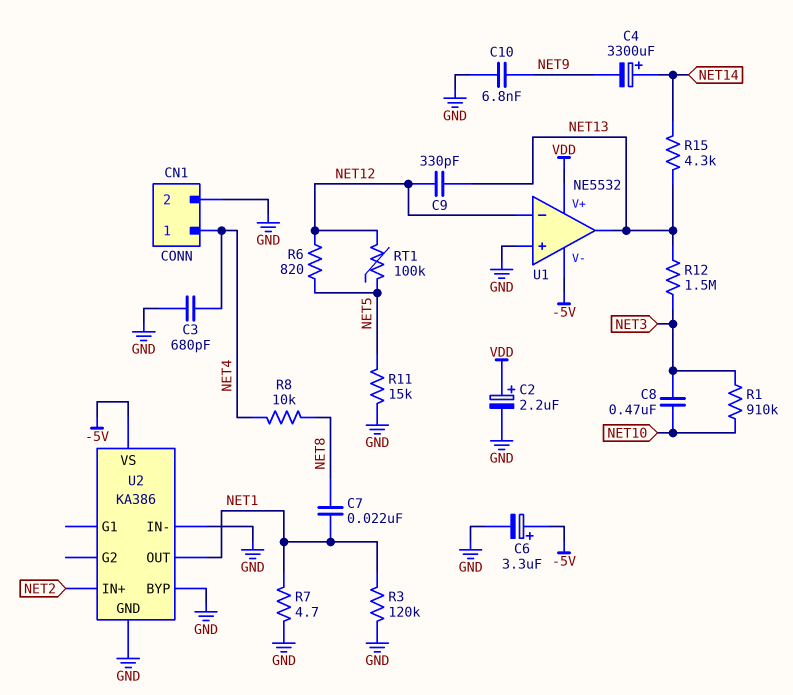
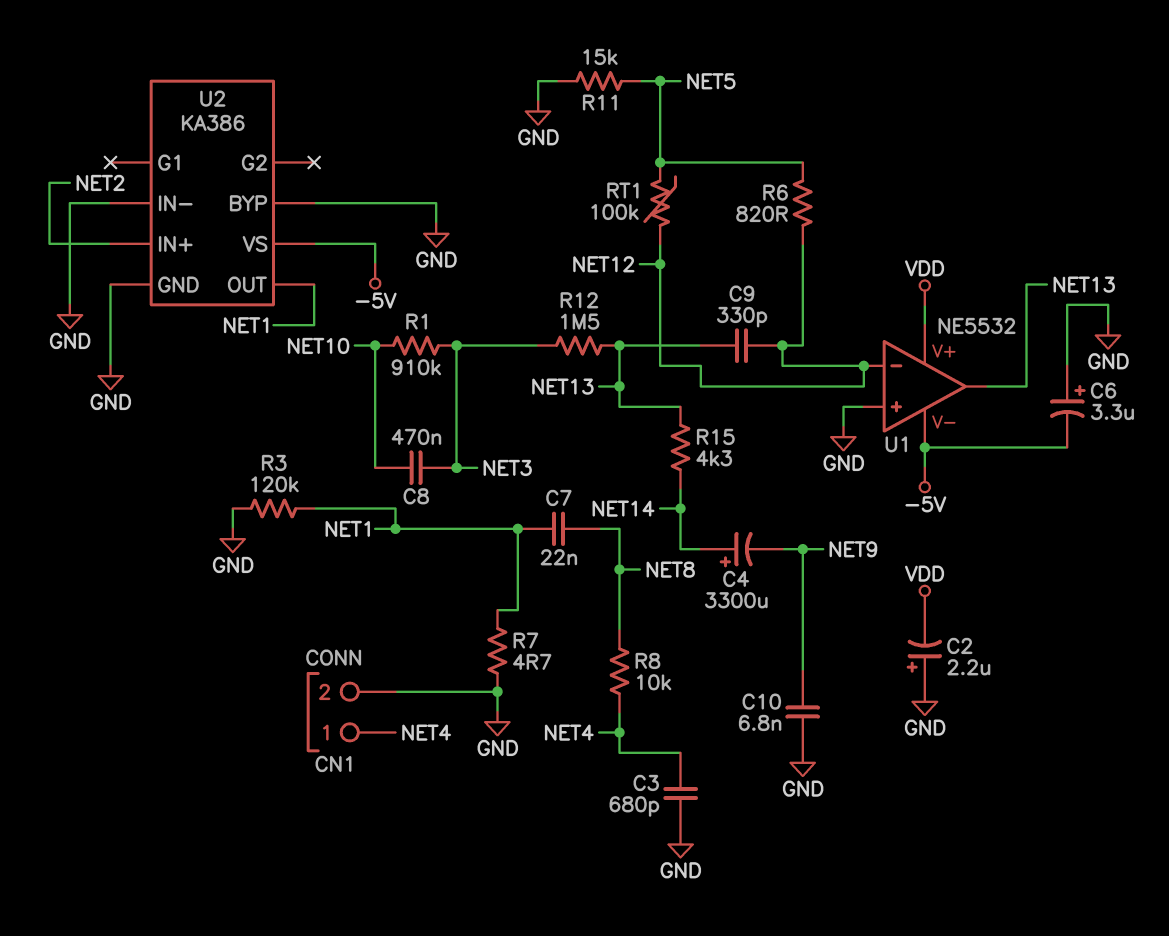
C2: 2.2uF (plus VDD, minus GND) -> 2.2uF (plus GND, minus VDD)
C6: 3.3uF (plus -5V, minus GND) -> 3.3uF (plus GND, minus -5V)

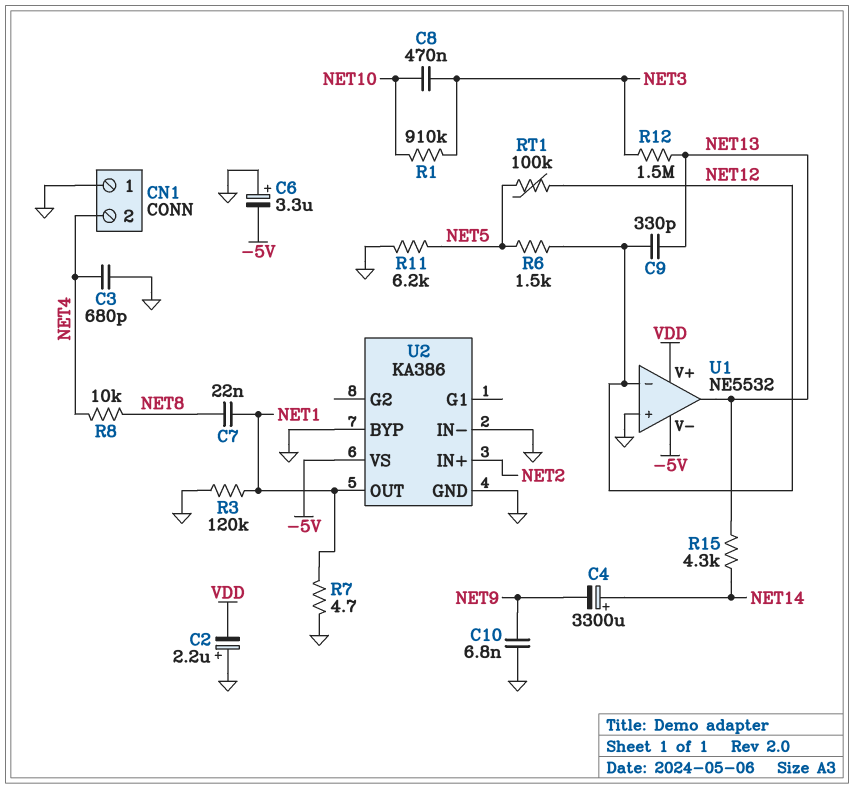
CN1 pin 1: NET4 -> GND
CN1 pin 2: GND -> NET4
R6: 820 (NET5, NET12) -> 1.5k (NET5, NET12)
R11: 15k (GND, NET5) -> 6.2k (GND, NET5)

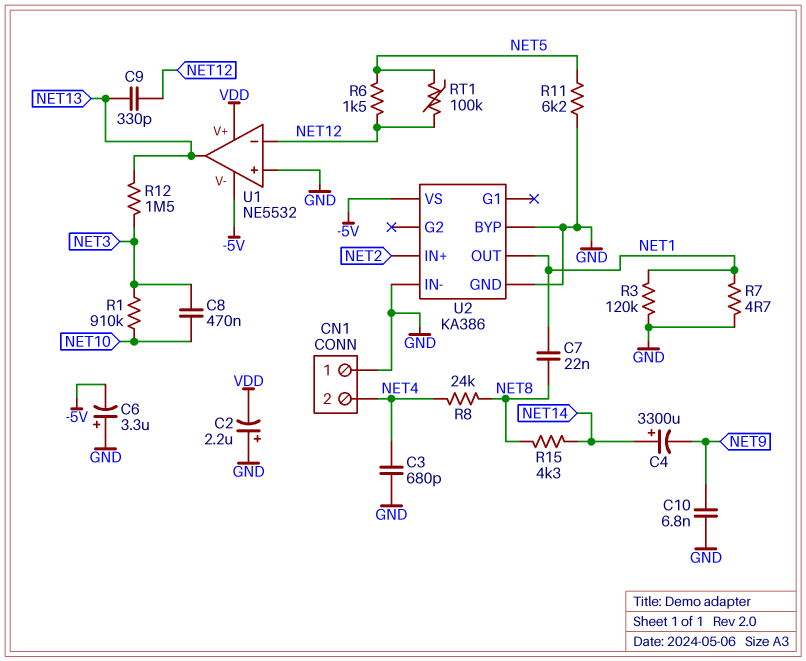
R8: 10k (NET4, NET8) -> 24k (NET4, NET8)
R15: 4.3k (NET13, NET14) -> 4.3k (NET8, NET14)

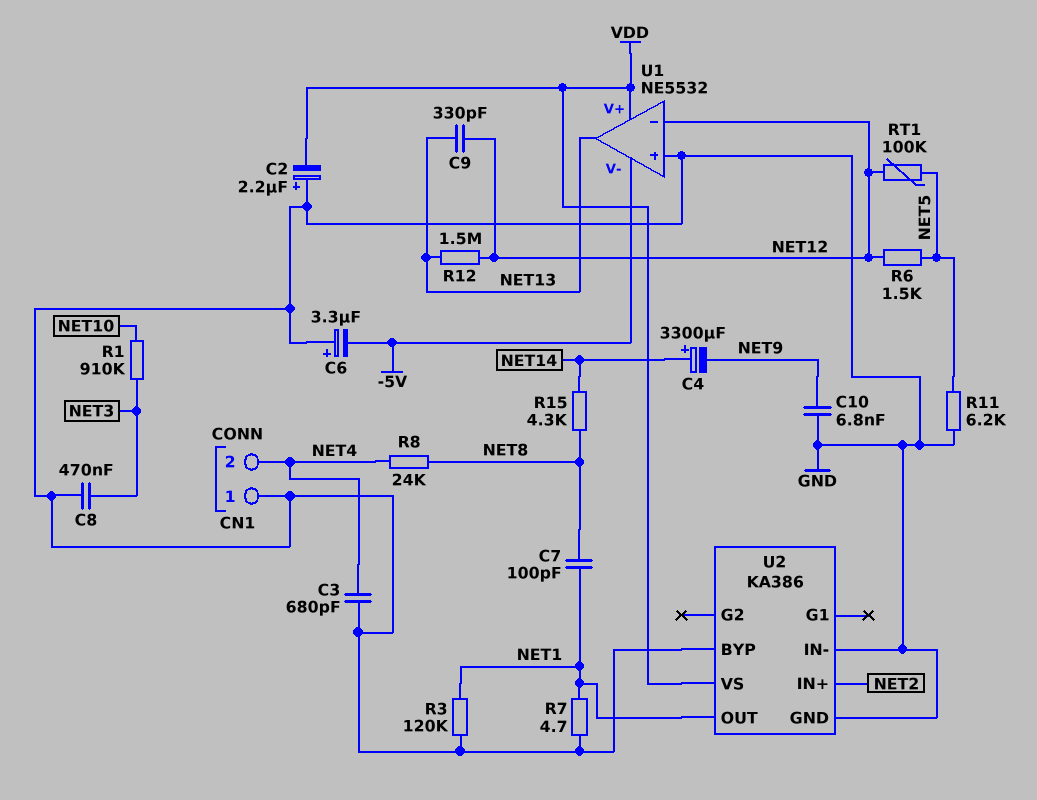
C7: 22nF (NET1, NET8) -> 100pF (NET1, NET8)
C8: 470nF (NET3, NET10) -> 470nF (GND, NET3)
R12: 1.5M (NET3, NET13) -> 1.5M (NET12, NET13)
U2 pin VS: -5V -> VDD

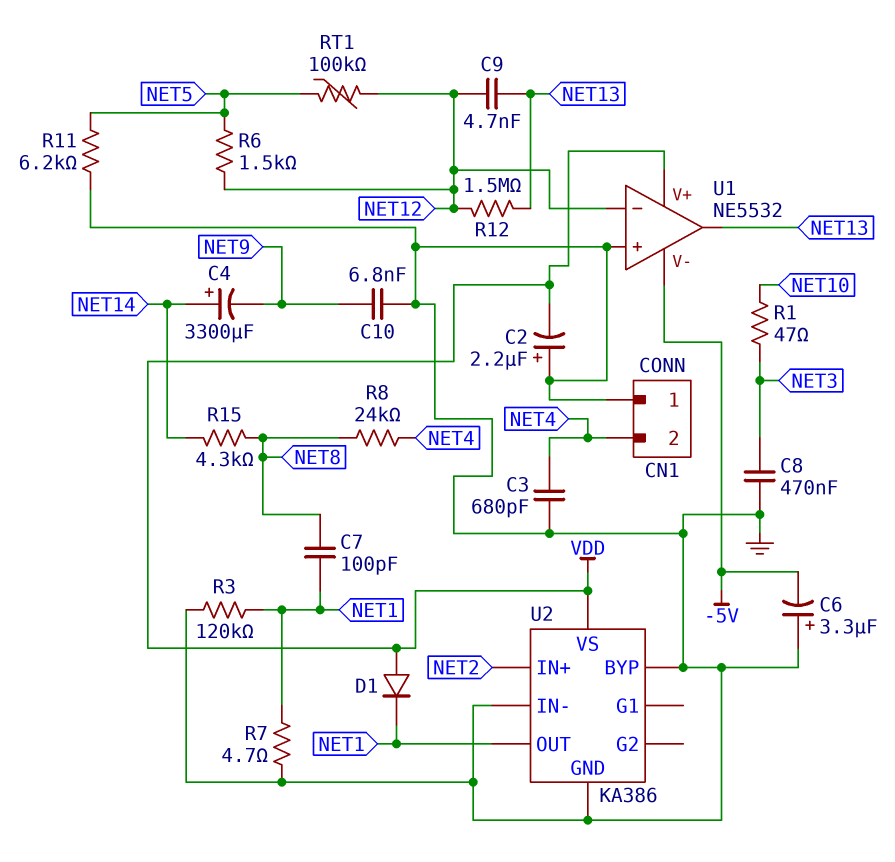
C9: 330pF (NET12, NET13) -> 4.7nF (NET12, NET13)
D1: none -> diode (A VDD, K NET1)
R1: 910k (NET3, NET10) -> 47 (NET3, NET10)

